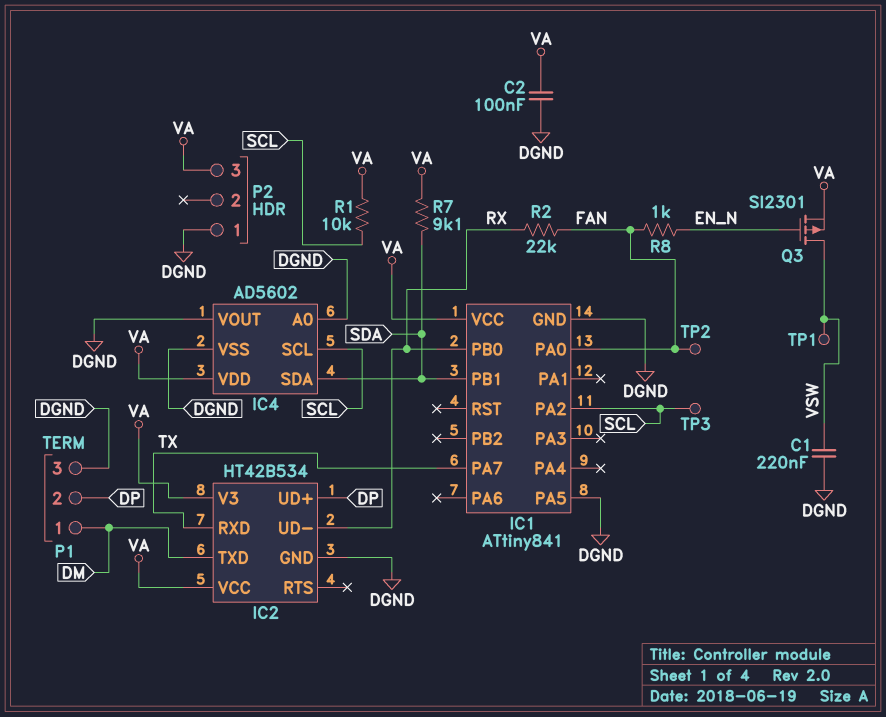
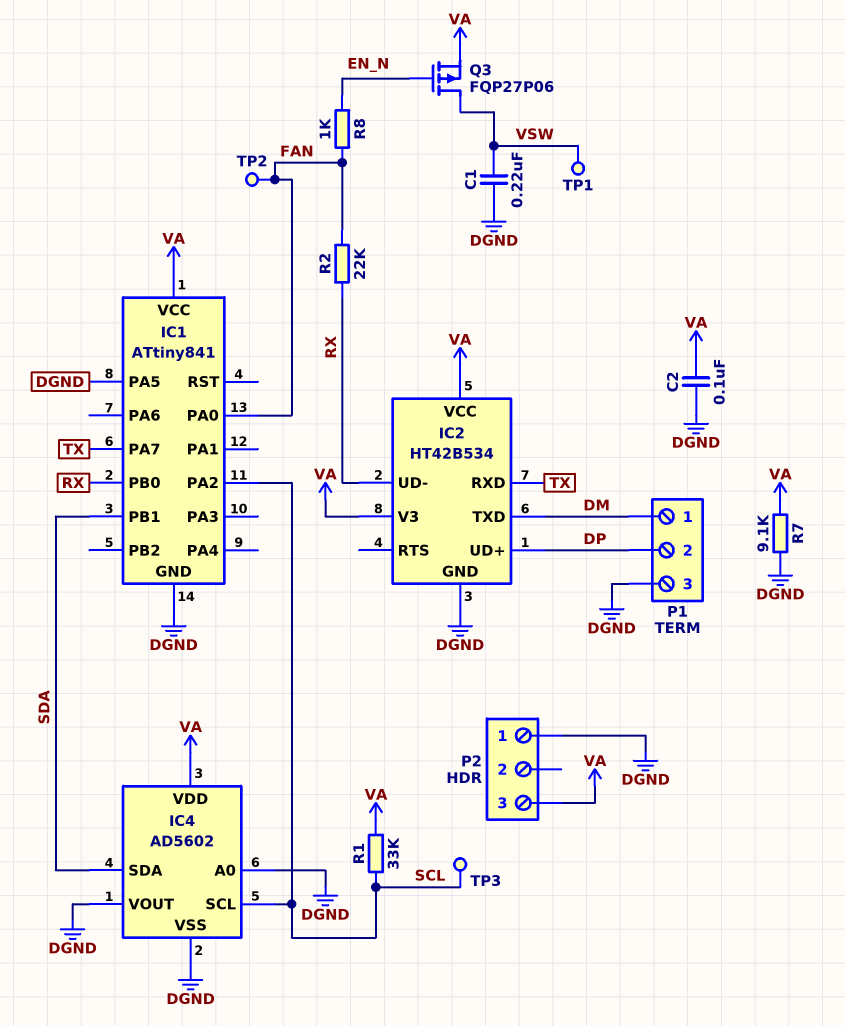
Q3: PMOS SI2301 (G EN_N, D VSW, S VA) -> PMOS FQP27P06 (G EN_N, D VSW, S VA)
R1: 10k (SCL, VA) -> 33k (SCL, VA)
R7: 9.1k (SDA, VA) -> 9.1k (DGND, VA)

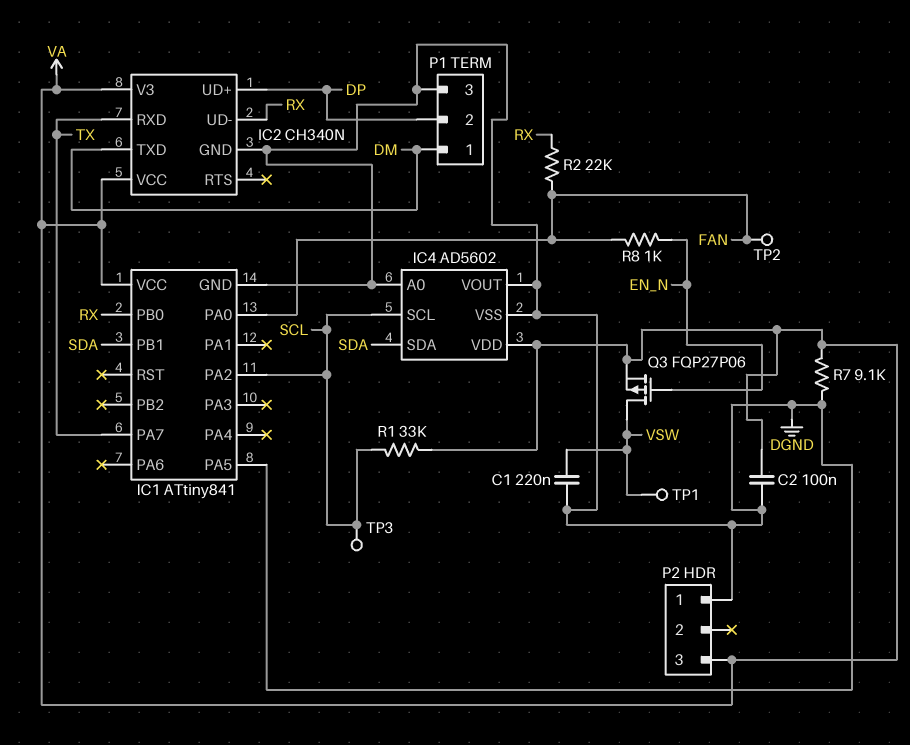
IC2: HT42B534 -> CH340N

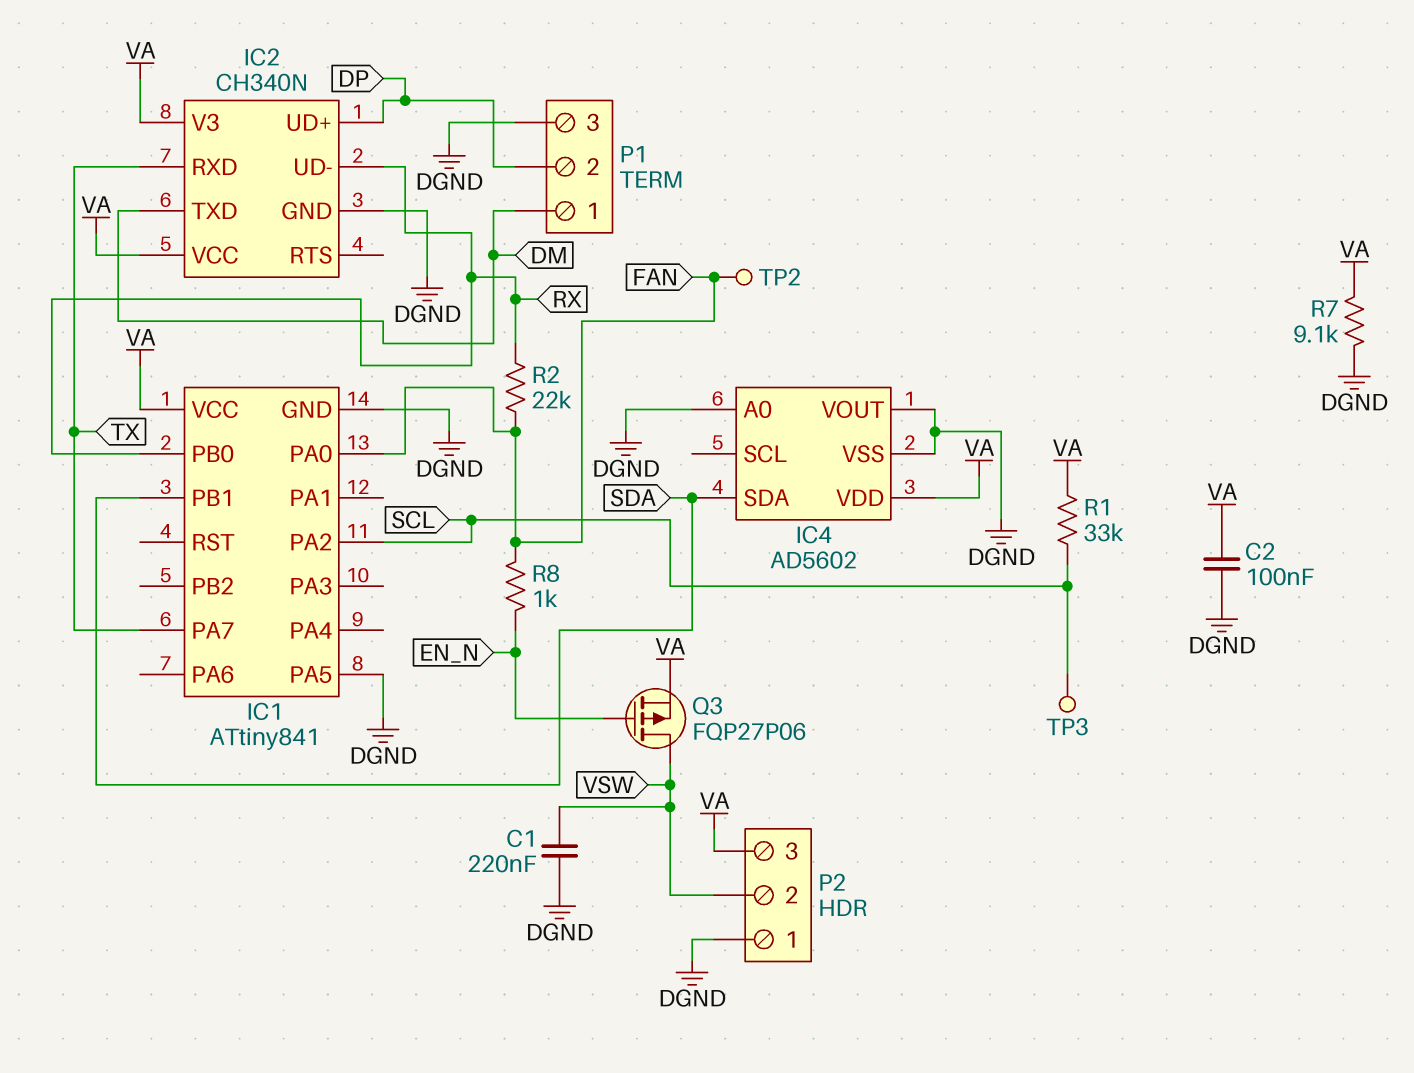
IC4 pin SCL: SCL -> none
P2 pin 2: none -> VSW
TP1: test point (VSW) -> none

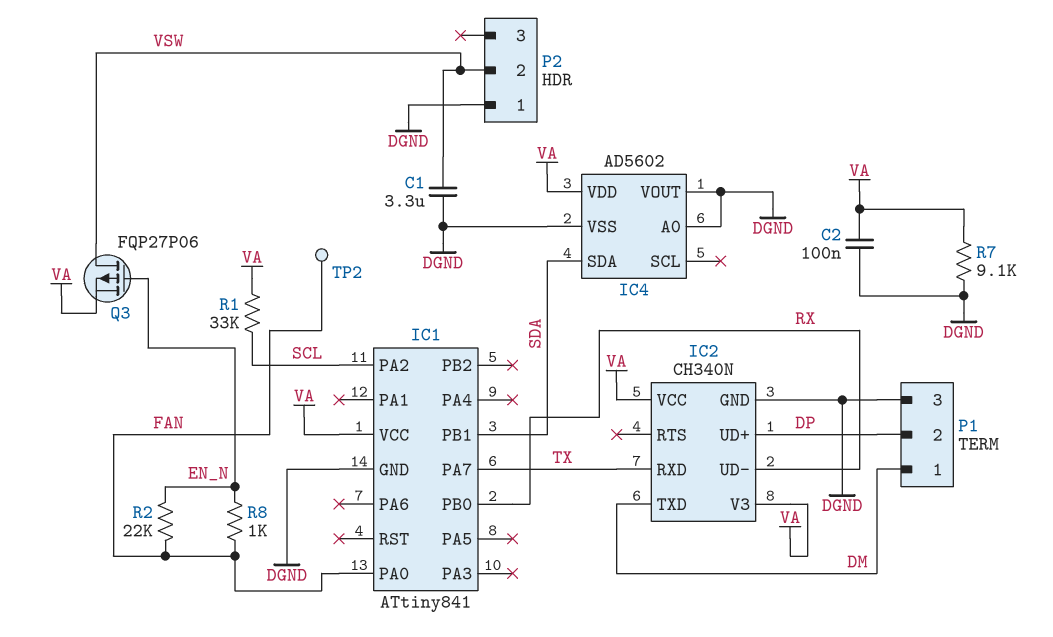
C1: 220nF (DGND, VSW) -> 3.3uF (DGND, VSW)
IC1 pin PA5: DGND -> none
P2 pin 3: VA -> none
R2: 22k (FAN, RX) -> 22k (EN_N, FAN)
TP3: test point (SCL) -> none

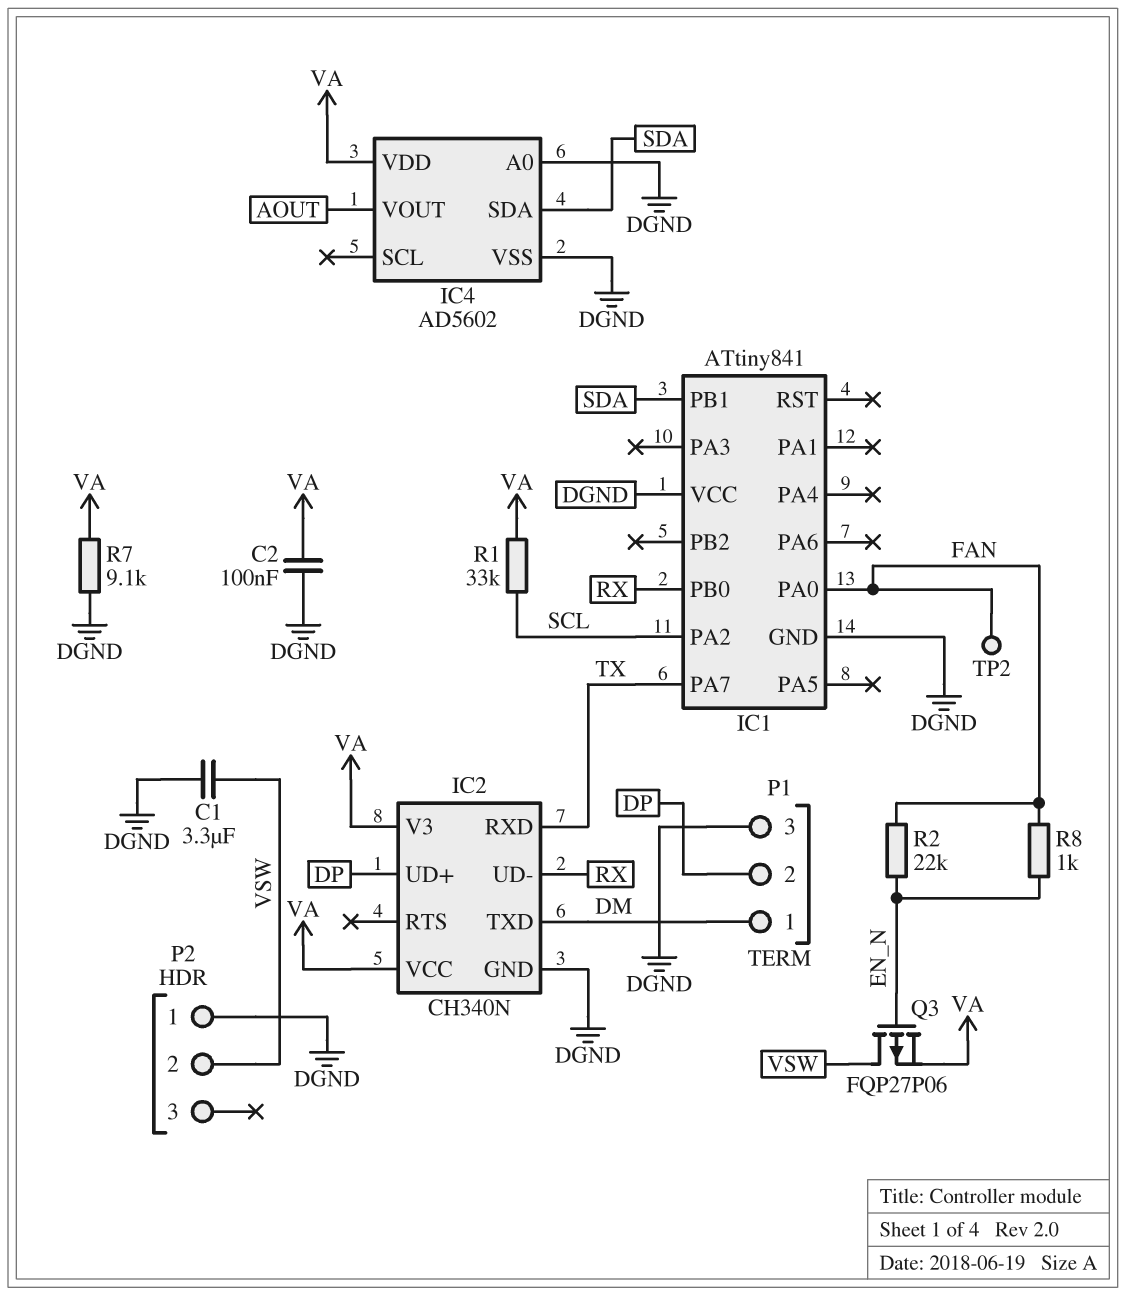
IC1 pin VCC: VA -> DGND
IC4 pin VOUT: DGND -> AOUT

